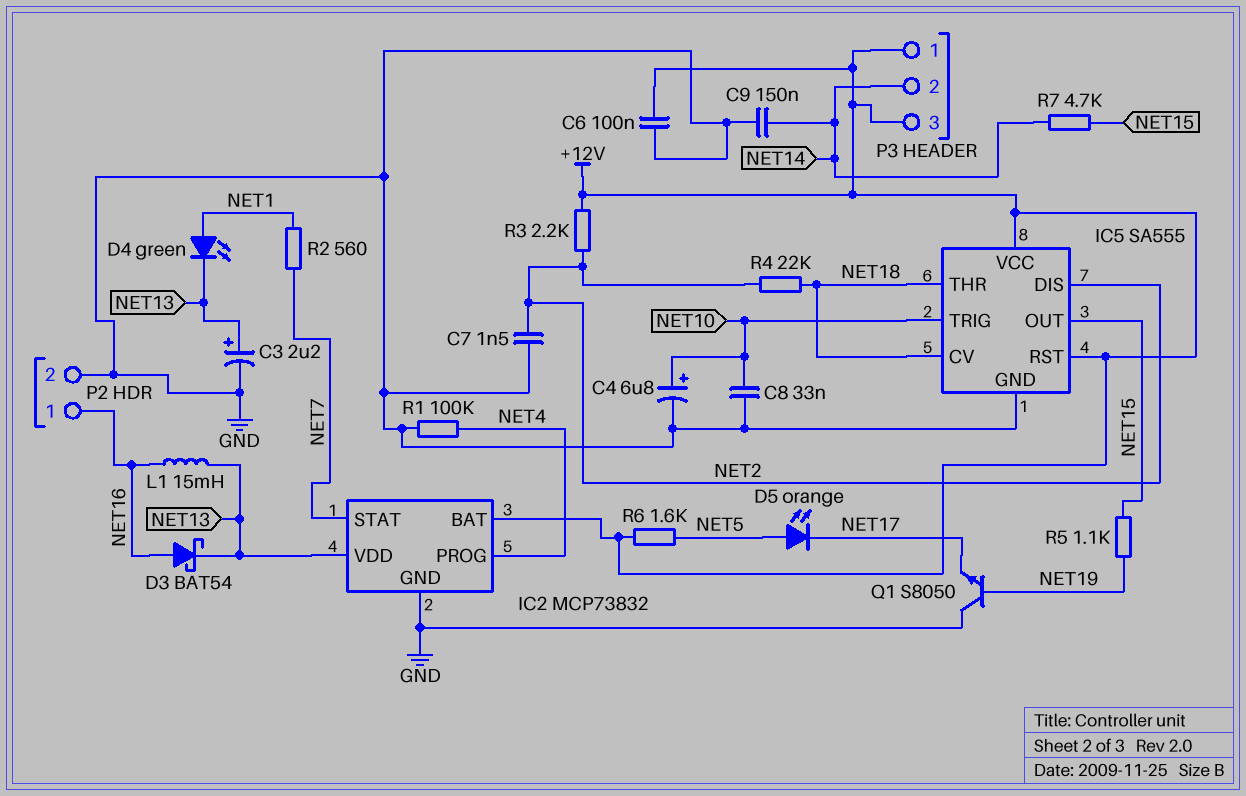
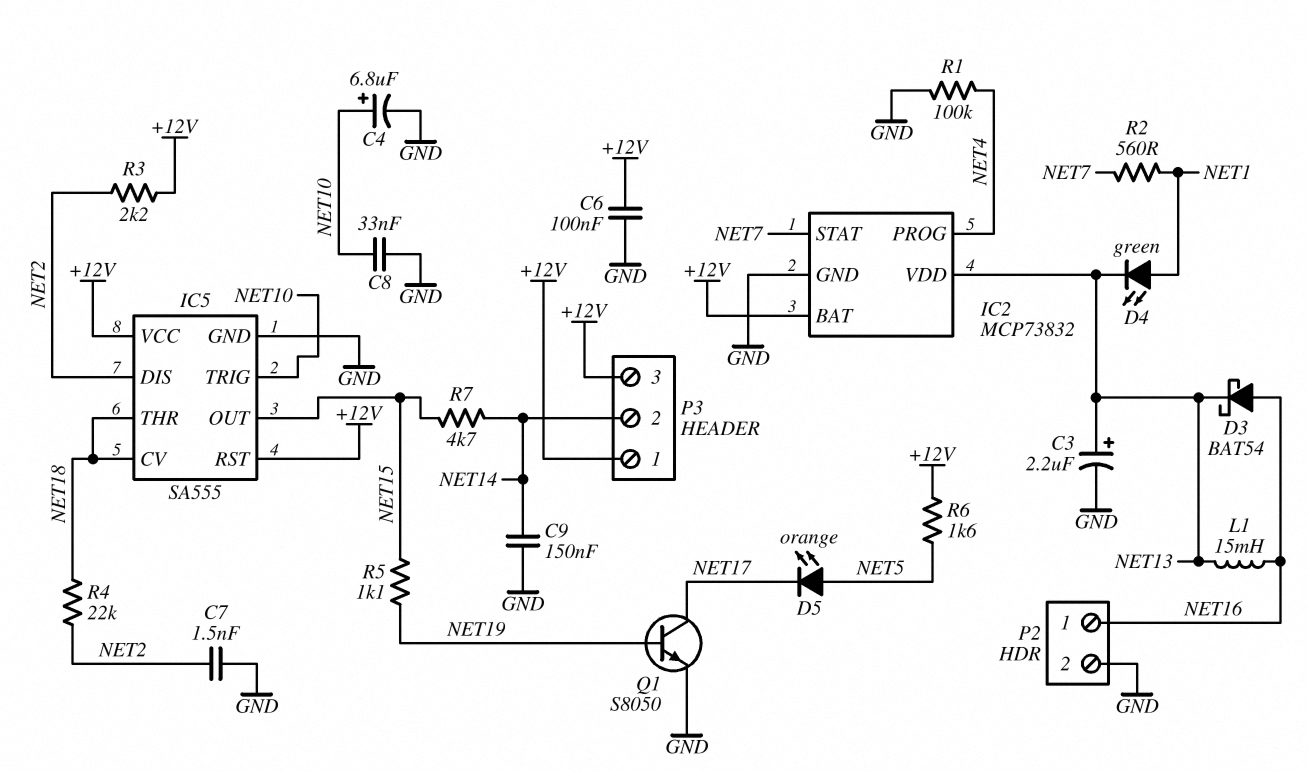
Q1: NPN S8050 (B NET19, C GND, E NET17) -> NPN S8050 (B NET19, C NET17, E GND)

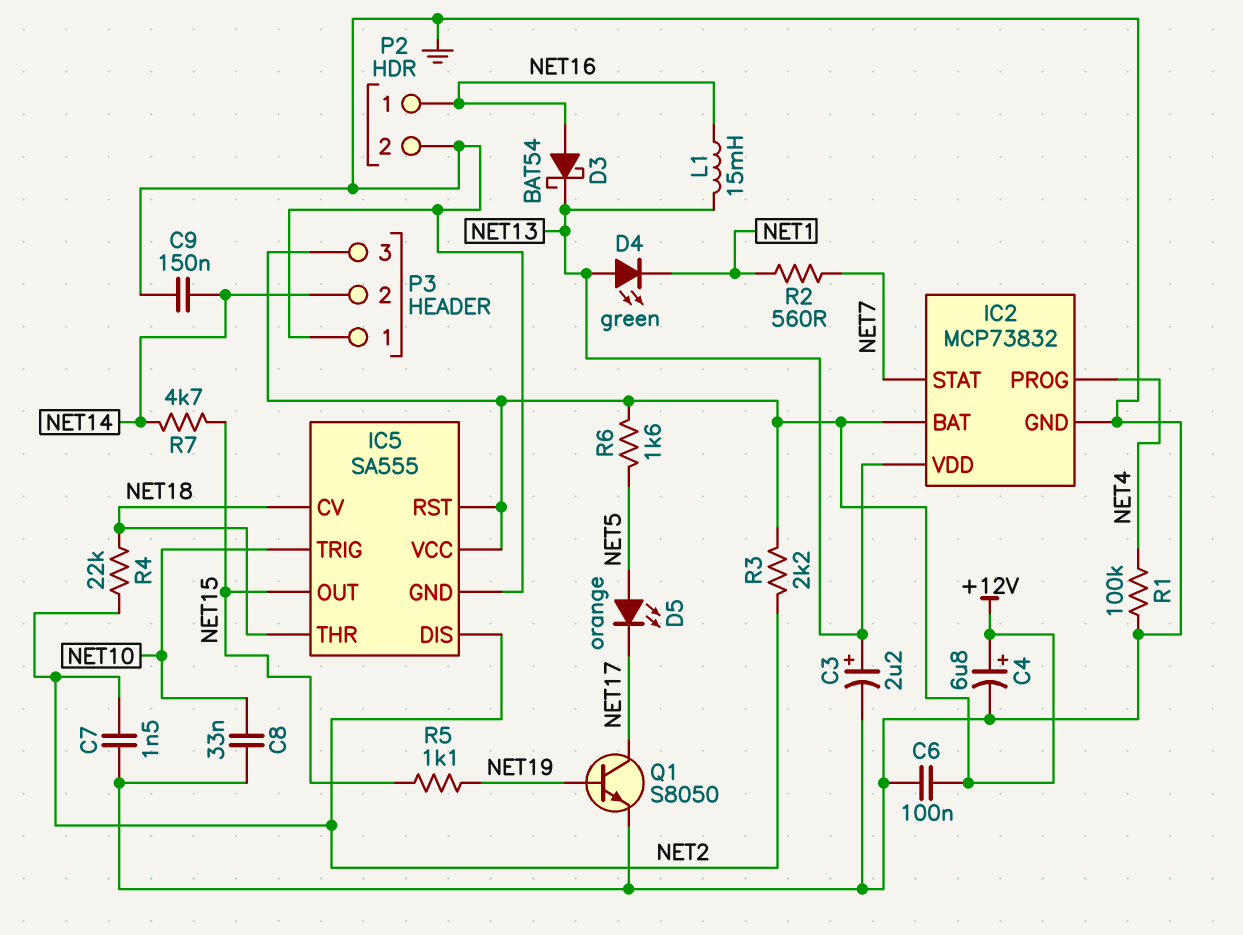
C4: 6.8uF (plus NET10, minus GND) -> 6.8uF (plus +12V, minus GND)
D4: LED green (A NET1, K NET13) -> LED green (A NET13, K NET1)
P3 pin 1: +12V -> GND

